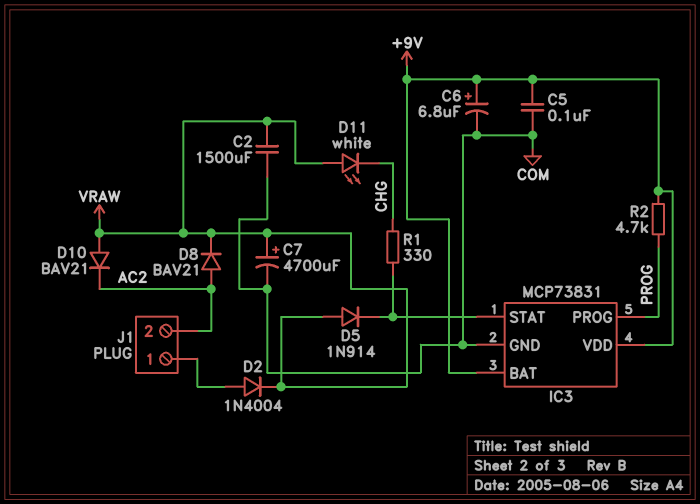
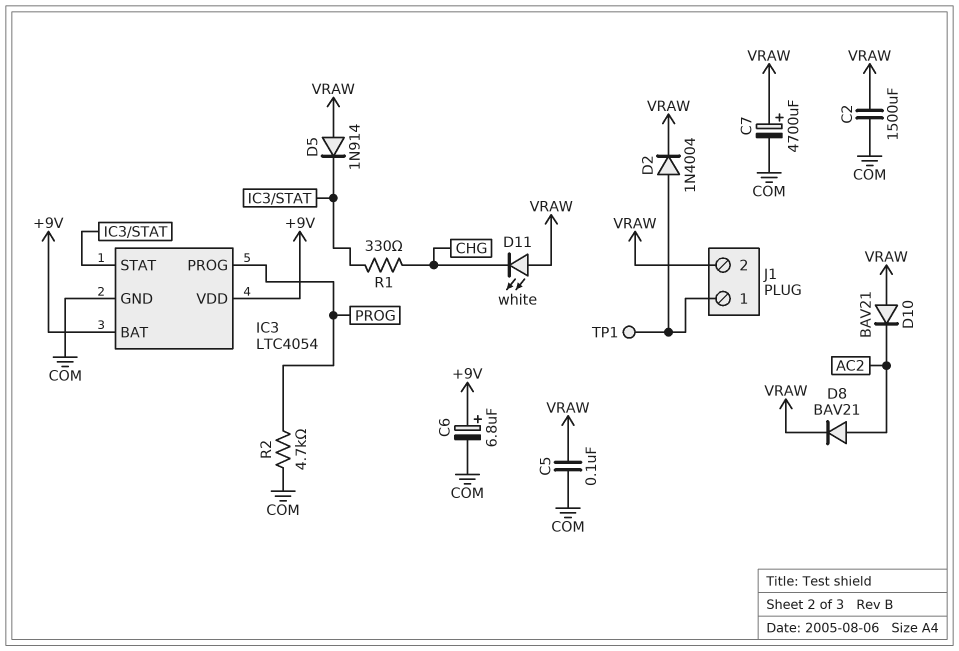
C5: 100nF (+9V, COM) -> 100nF (COM, VRAW)
IC3: MCP73831 -> LTC4054
J1 pin 2: AC2 -> VRAW
R2: 4.7k (+9V, PROG) -> 4.7k (COM, PROG)
TP1: none -> test point (J1/1)

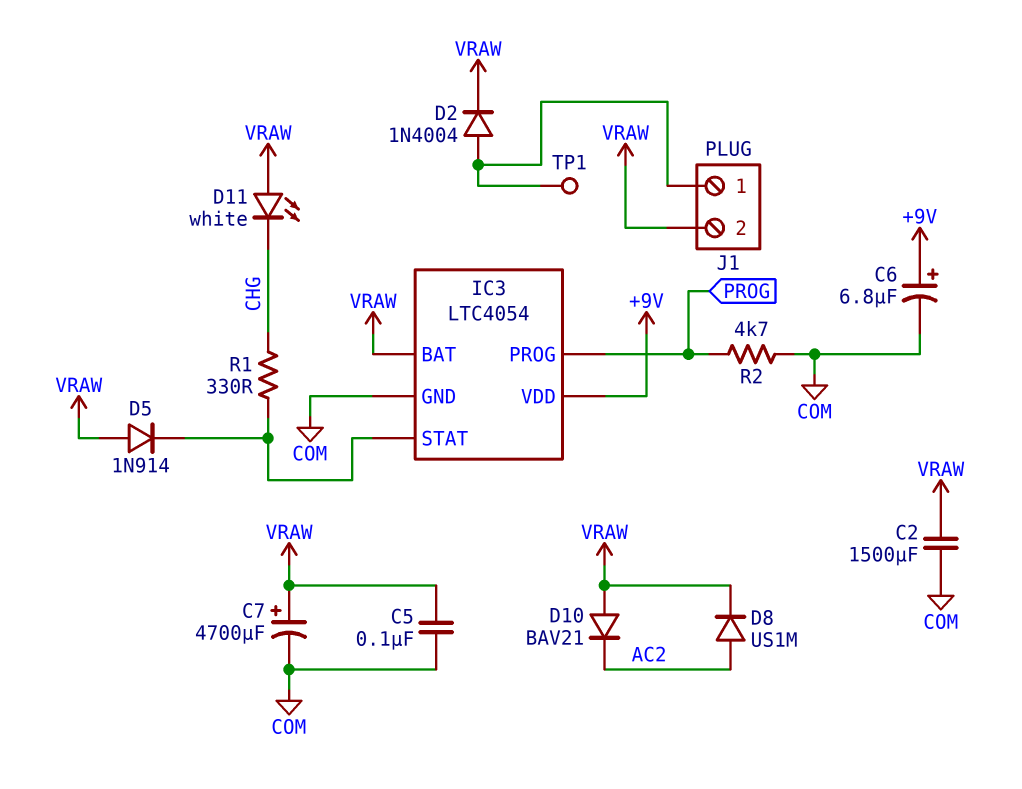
D8: diode BAV21 (A AC2, K VRAW) -> diode US1M (A AC2, K VRAW)
IC3 pin BAT: +9V -> VRAW

